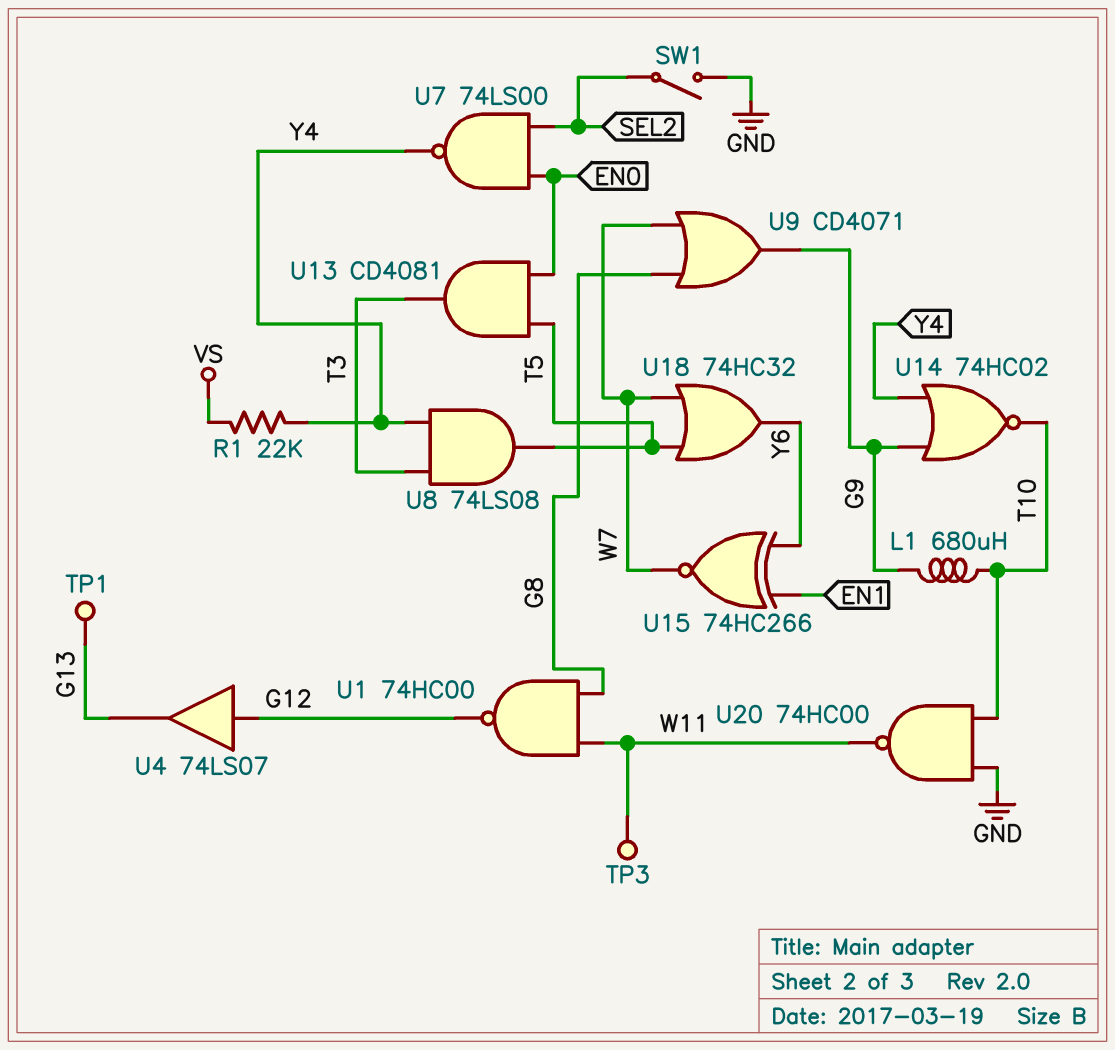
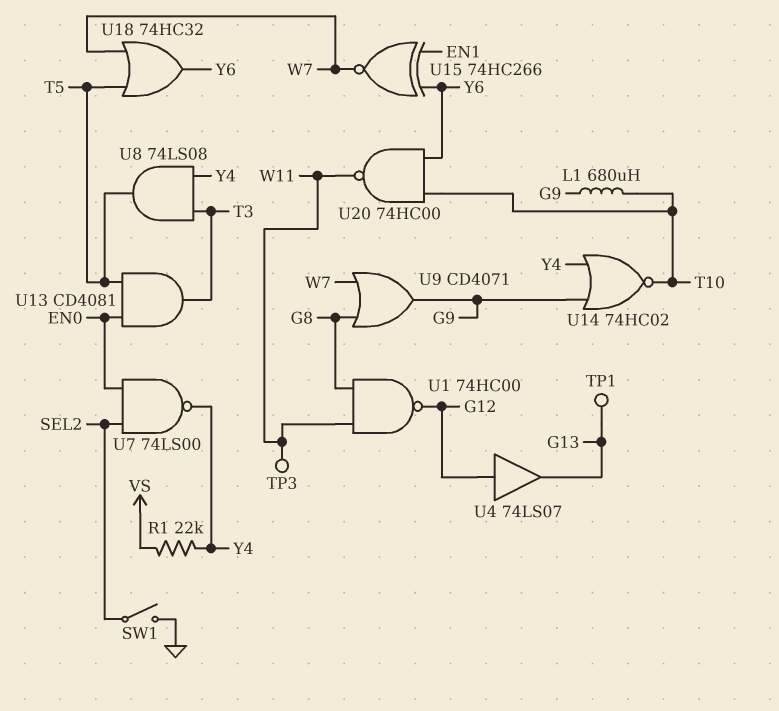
U20: NAND 74HC00 (in GND, in T10, out W11) -> NAND 74HC00 (in T10, in Y6, out W11)

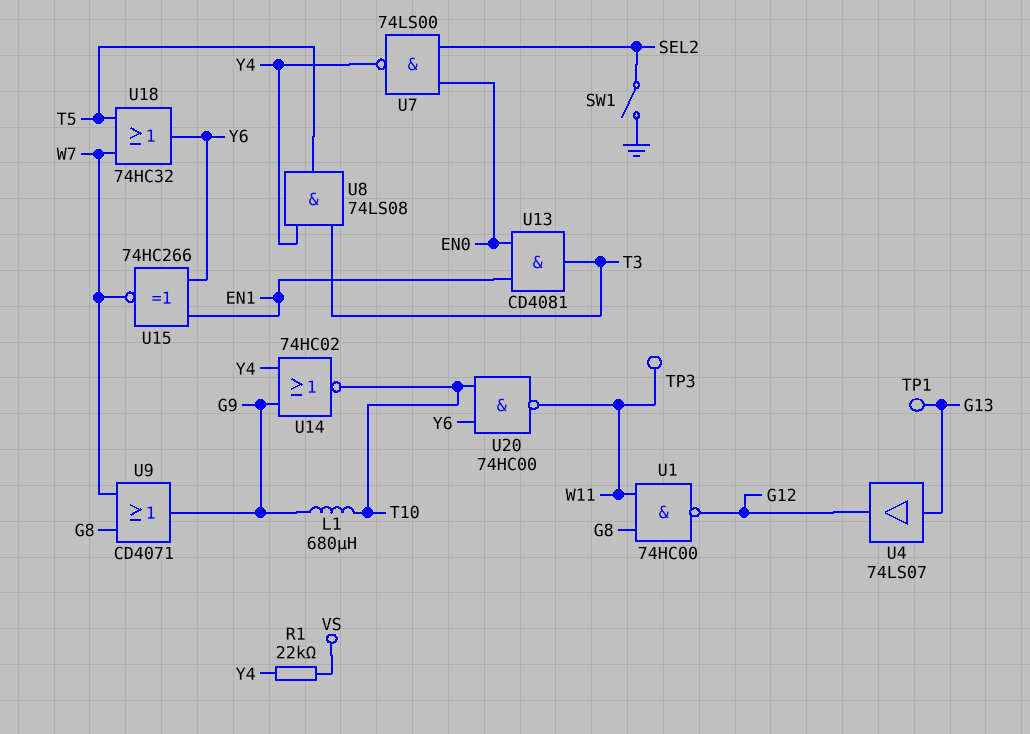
U4: buffer 74LS07 (in G12, out G13) -> buffer 74LS07 (in G13, out G12)
U13: AND CD4081 (in EN0, in T5, out T3) -> AND CD4081 (in EN0, in EN1, out T3)

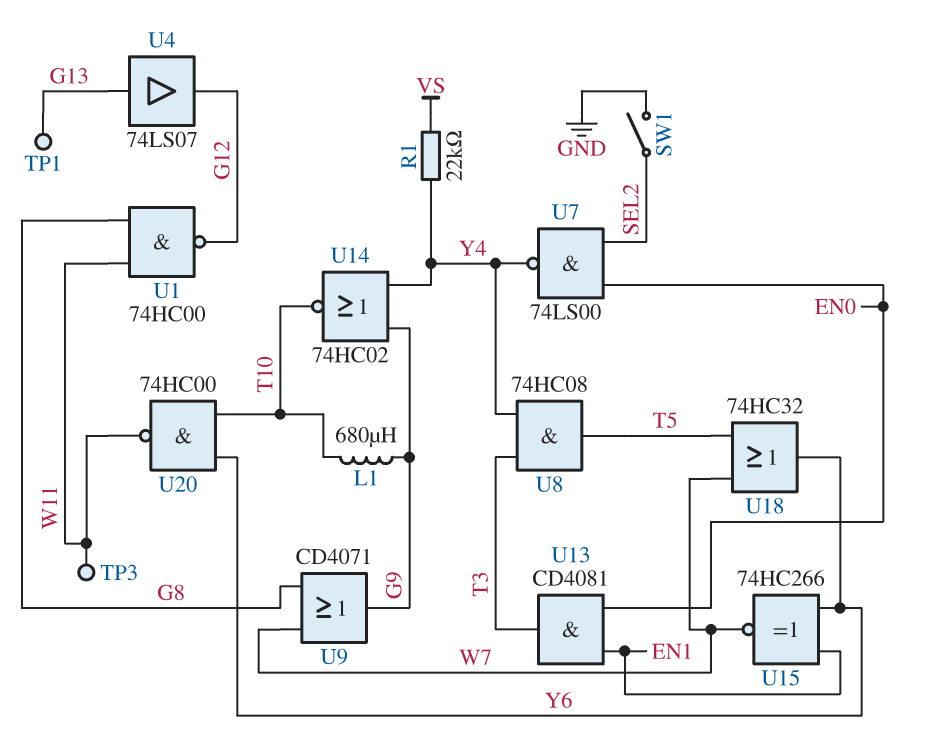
U8: AND 74LS08 (in T3, in Y4, out T5) -> AND 74HC08 (in T3, in Y4, out T5)

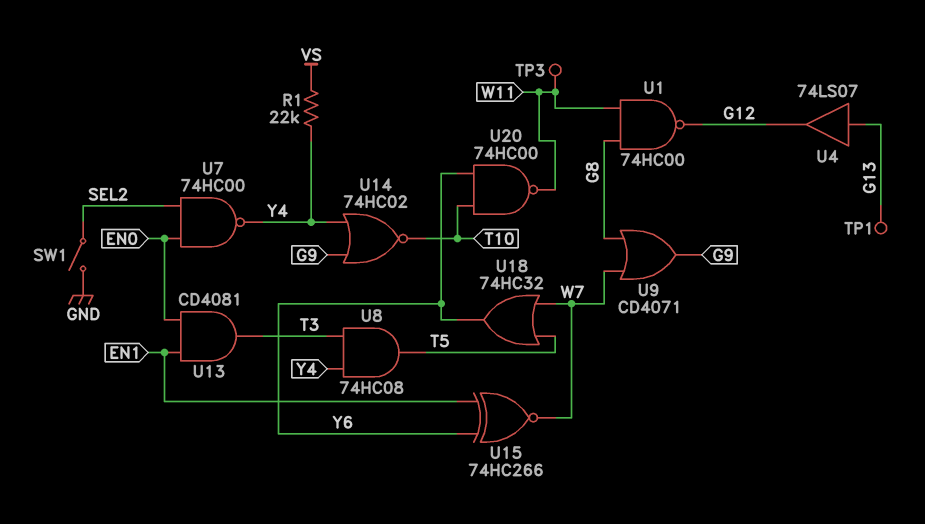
L1: 680uH (G9, T10) -> none
U7: NAND 74LS00 (in EN0, in SEL2, out Y4) -> NAND 74HC00 (in EN0, in SEL2, out Y4)

